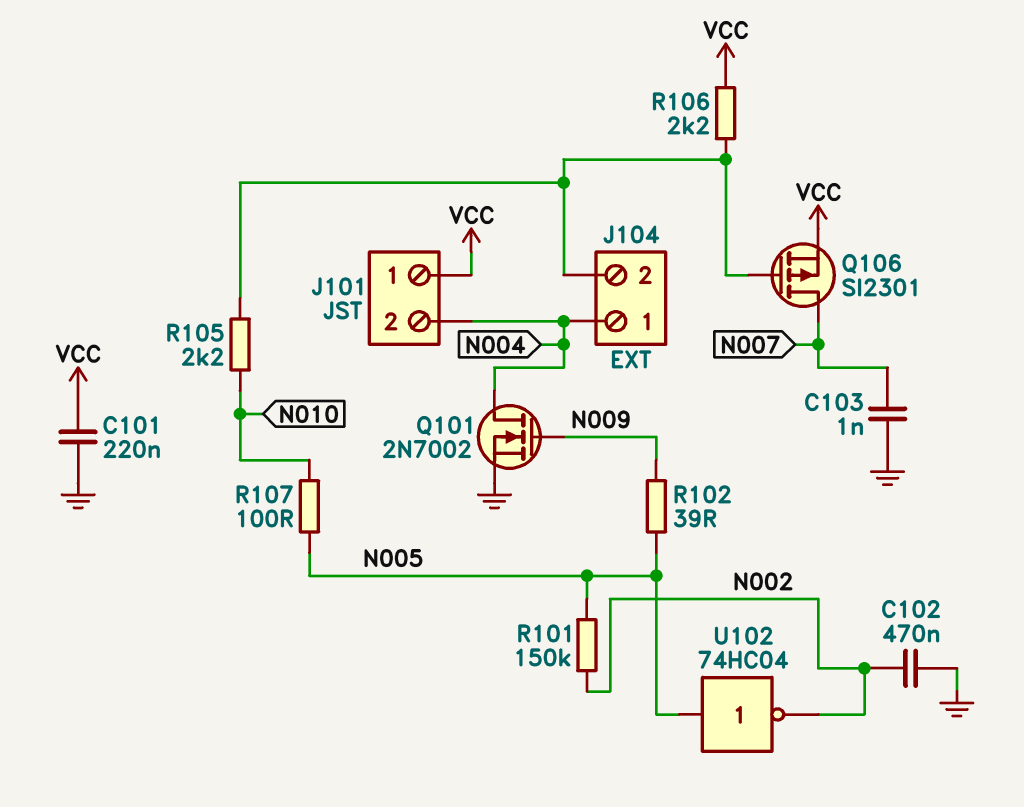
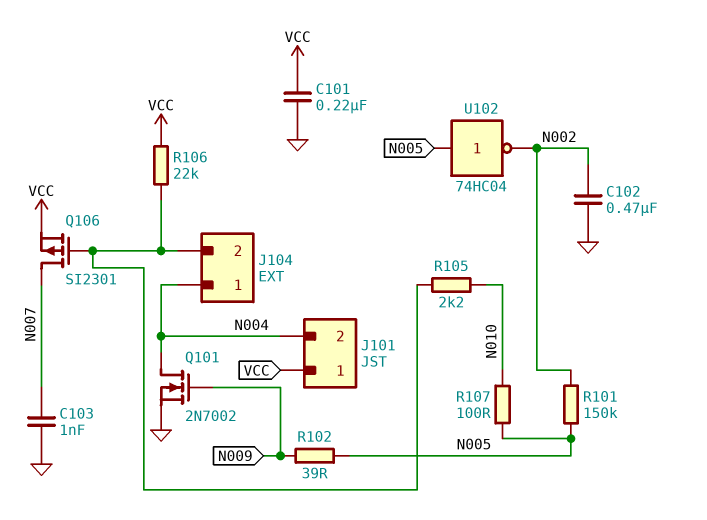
R106: 2.2k (J104/2, VCC) -> 22k (J104/2, VCC)

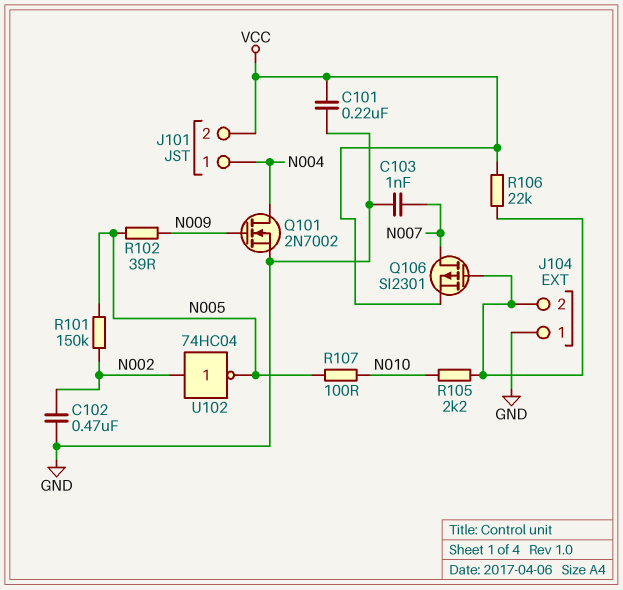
J101 pin 1: VCC -> N004
J101 pin 2: N004 -> VCC
J104 pin 1: N004 -> GND
U102: NOT 74HC04 (in N005, out N002) -> NOT 74HC04 (in N002, out N005)

